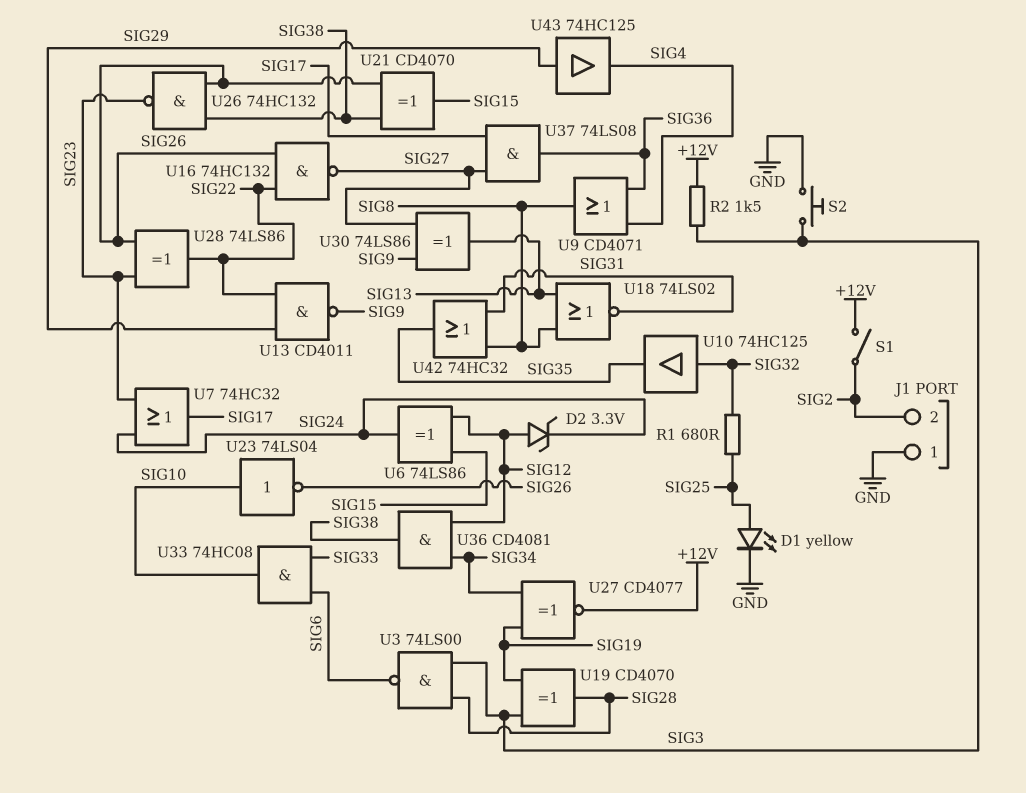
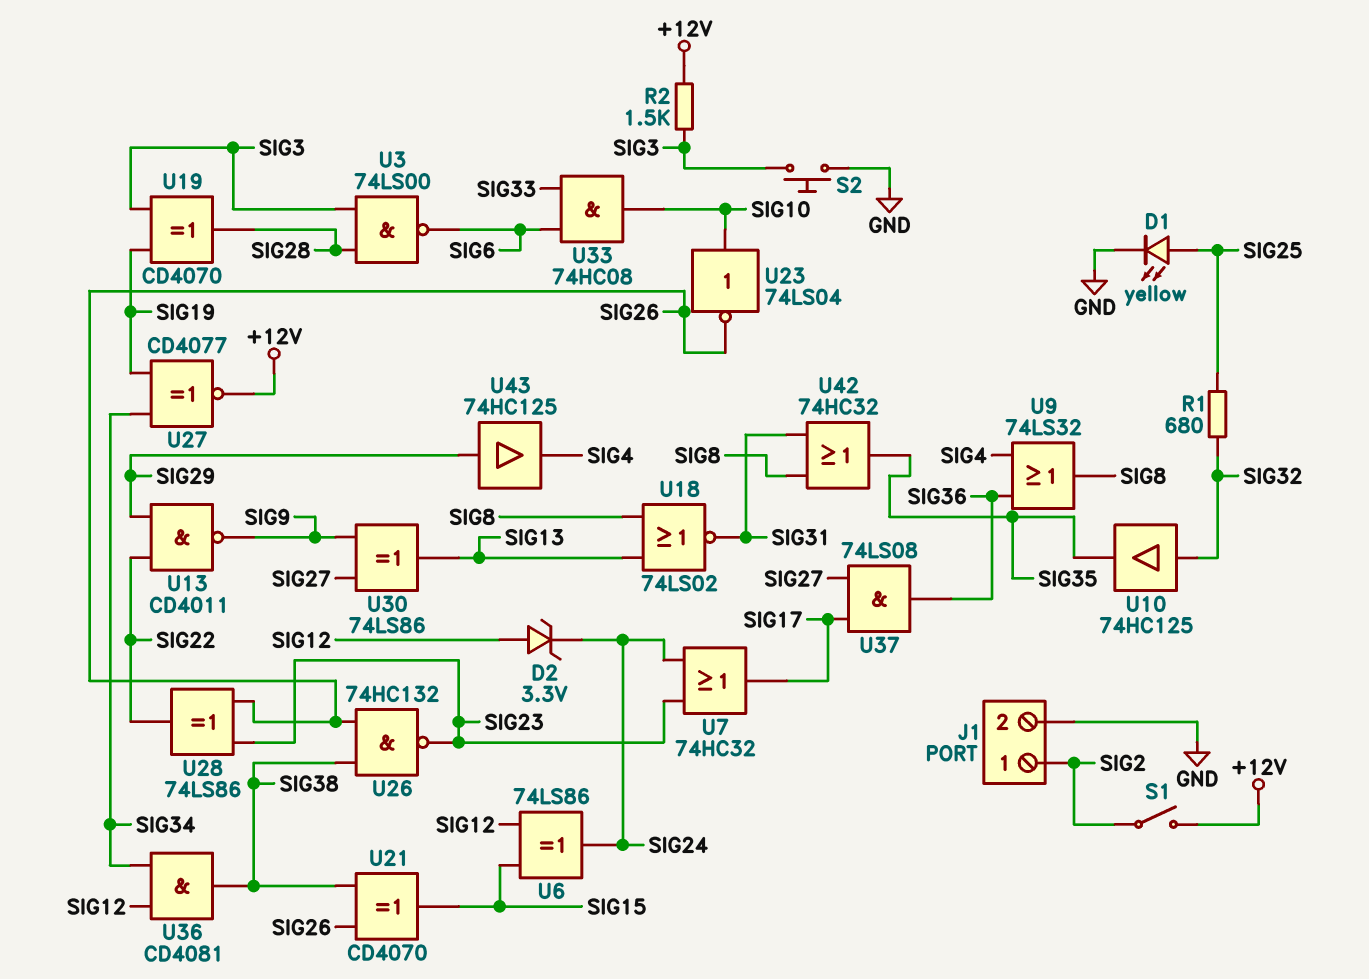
J1 pin 1: GND -> SIG2
J1 pin 2: SIG2 -> GND
U9: OR CD4071 (in SIG4, in SIG36, out SIG8) -> OR 74LS32 (in SIG4, in SIG36, out SIG8)
U16: NAND 74HC132 (in SIG22, in SIG26, out SIG27) -> none

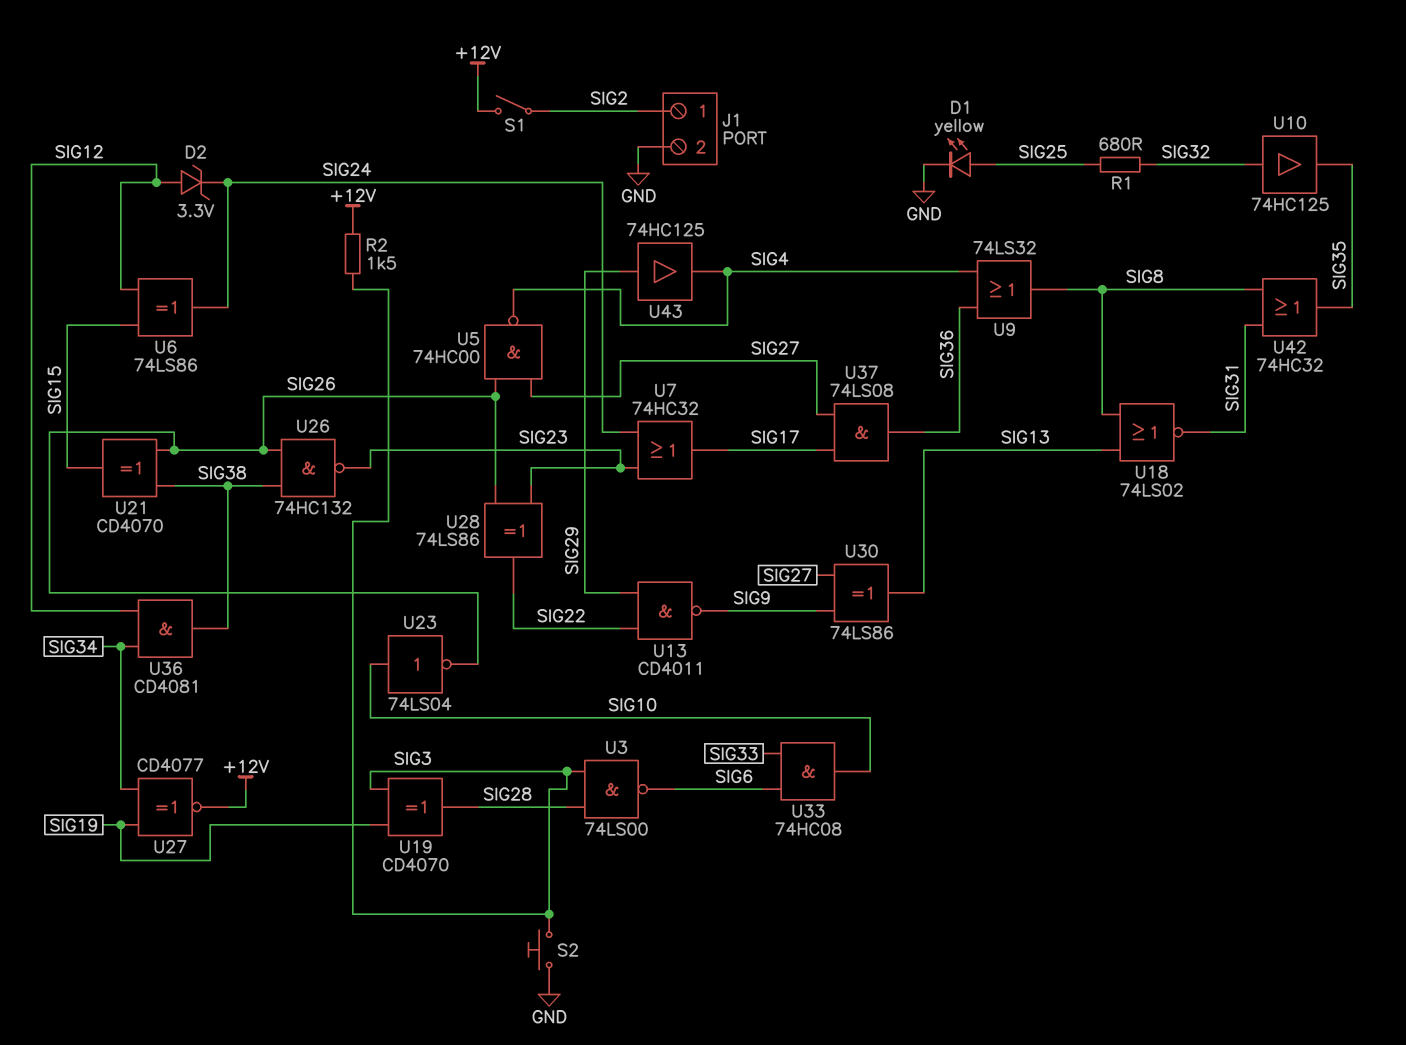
U5: none -> NAND 74HC00 (in SIG26, in SIG27, out SIG4)

